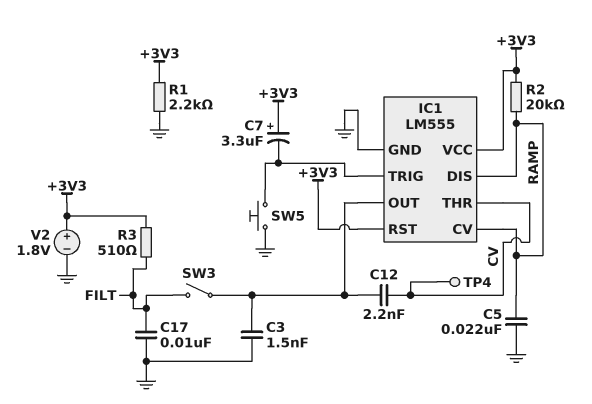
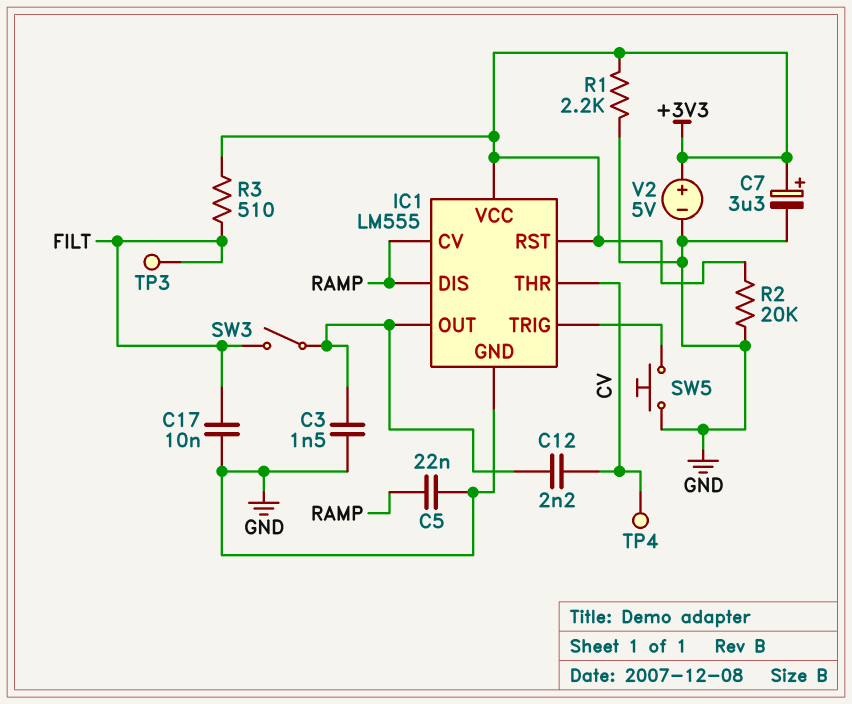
C7: 3.3uF (plus +3V3, minus IC1/TRIG) -> 3.3uF (plus +3V3, minus GND)
R2: 20k (+3V3, RAMP) -> 20k (+3V3, GND)
TP3: none -> test point (FILT)
V2: 1.8V (plus +3V3, minus GND) -> 5V (plus +3V3, minus GND)

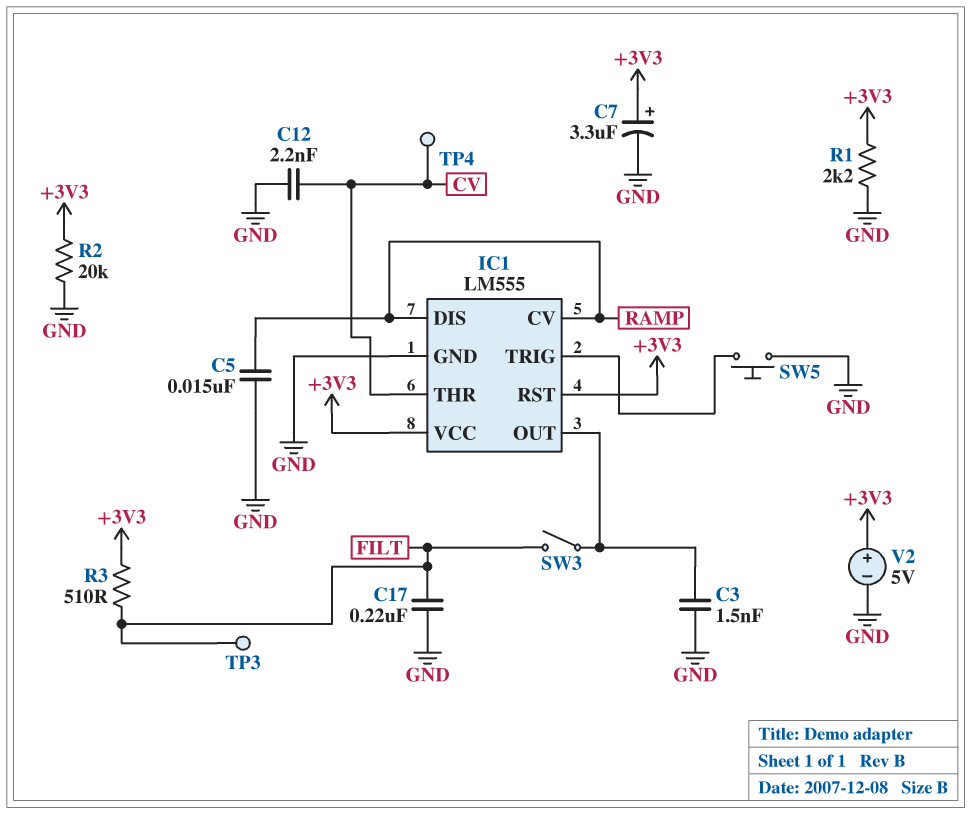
C5: 22nF (GND, RAMP) -> 15nF (GND, RAMP)
C12: 2.2nF (CV, IC1/OUT) -> 2.2nF (CV, GND)
C17: 10nF (FILT, GND) -> 220nF (FILT, GND)

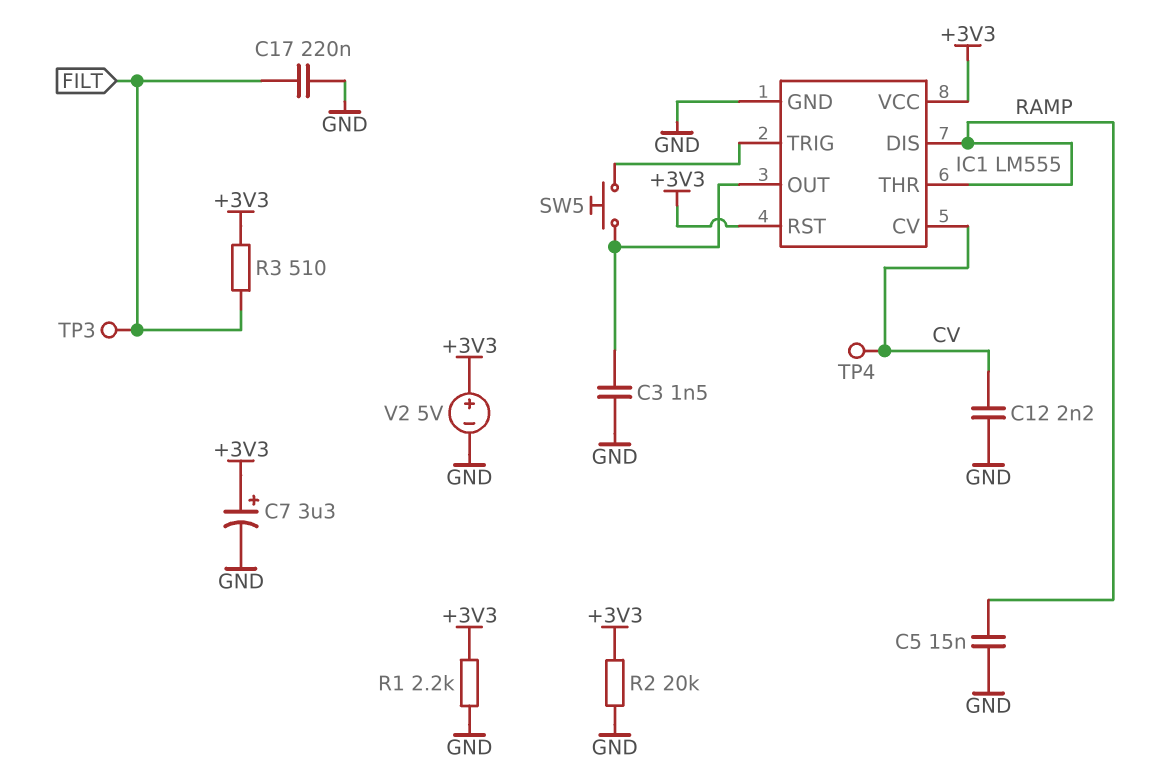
IC1 pin CV: RAMP -> CV
IC1 pin THR: CV -> RAMP
SW3: switch (FILT, IC1/OUT) -> none
SW5: button (GND, IC1/TRIG) -> button (IC1/OUT, IC1/TRIG)

